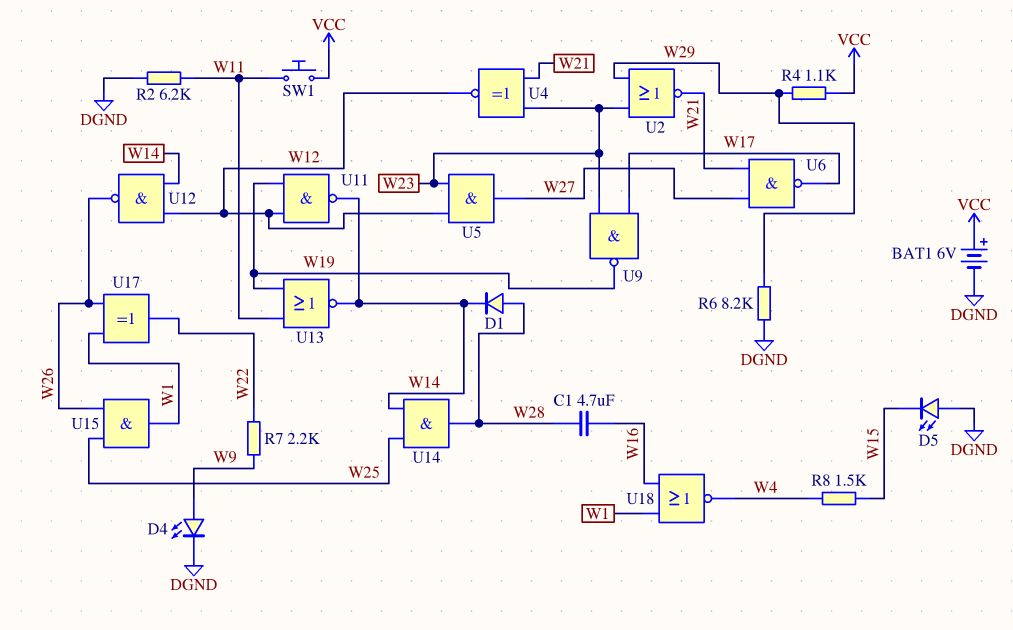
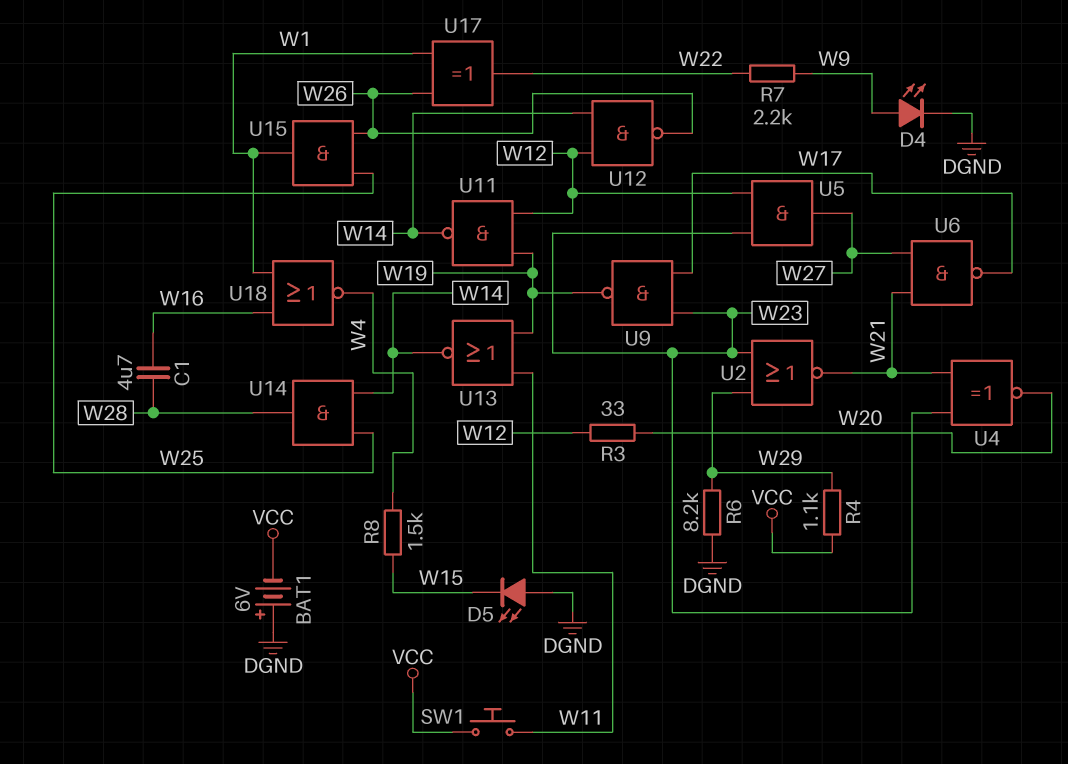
BAT1: 6V (plus VCC, minus DGND) -> 6V (plus DGND, minus VCC)
D1: diode (A W28, K W14) -> none
R2: 6.2k (DGND, W11) -> none
R3: none -> 33 (W12, W20)
U4: XNOR (in W21, in W23, out W12) -> XNOR (in W21, in W23, out W20)

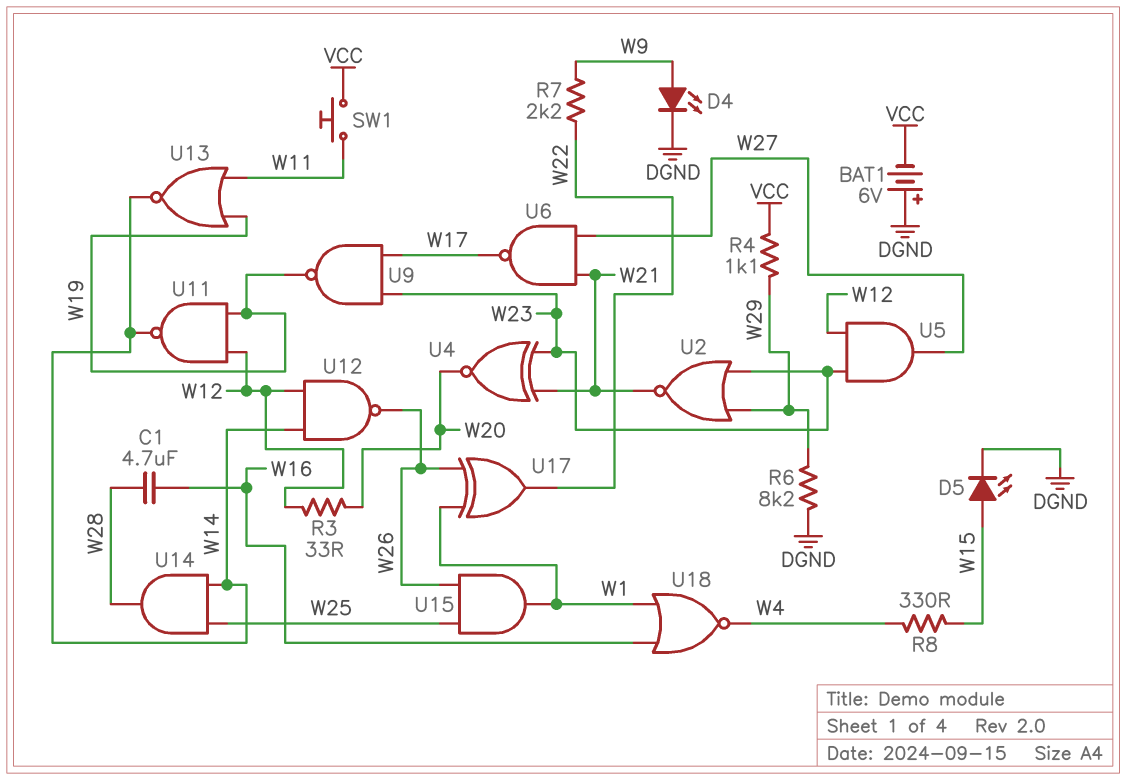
D5: LED (A DGND, K W15) -> LED (A W15, K DGND)
R8: 1.5k (W4, W15) -> 330 (W4, W15)

